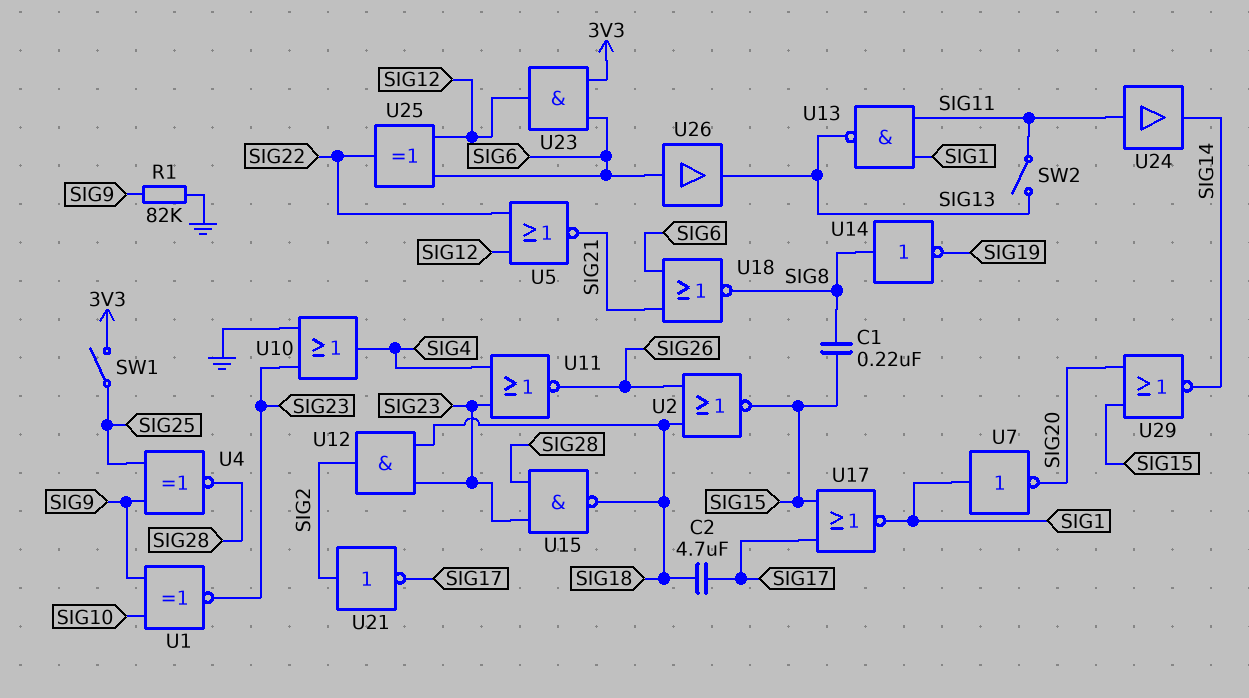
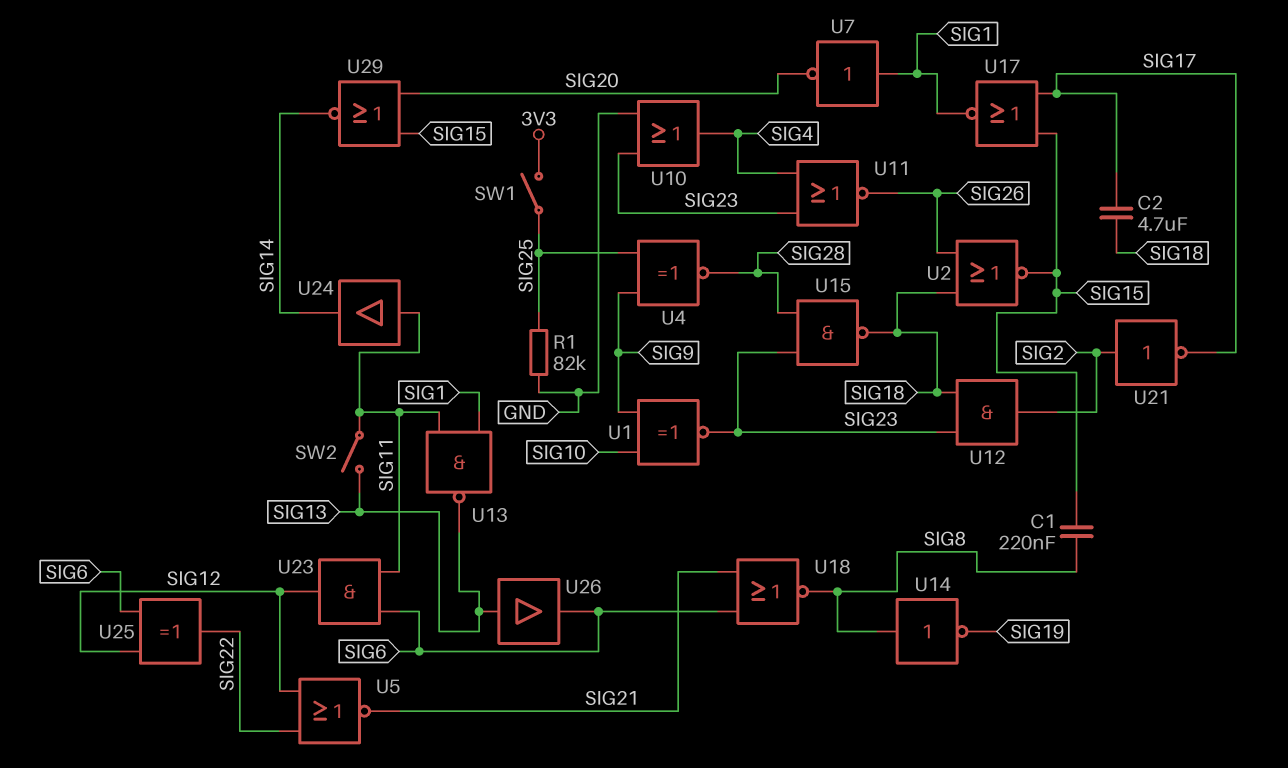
R1: 82k (GND, SIG9) -> 82k (GND, SIG25)
U23: AND (in 3V3, in SIG6, out SIG12) -> AND (in SIG6, in SIG11, out SIG12)
U26: buffer (in SIG6, out SIG13) -> buffer (in SIG13, out SIG6)

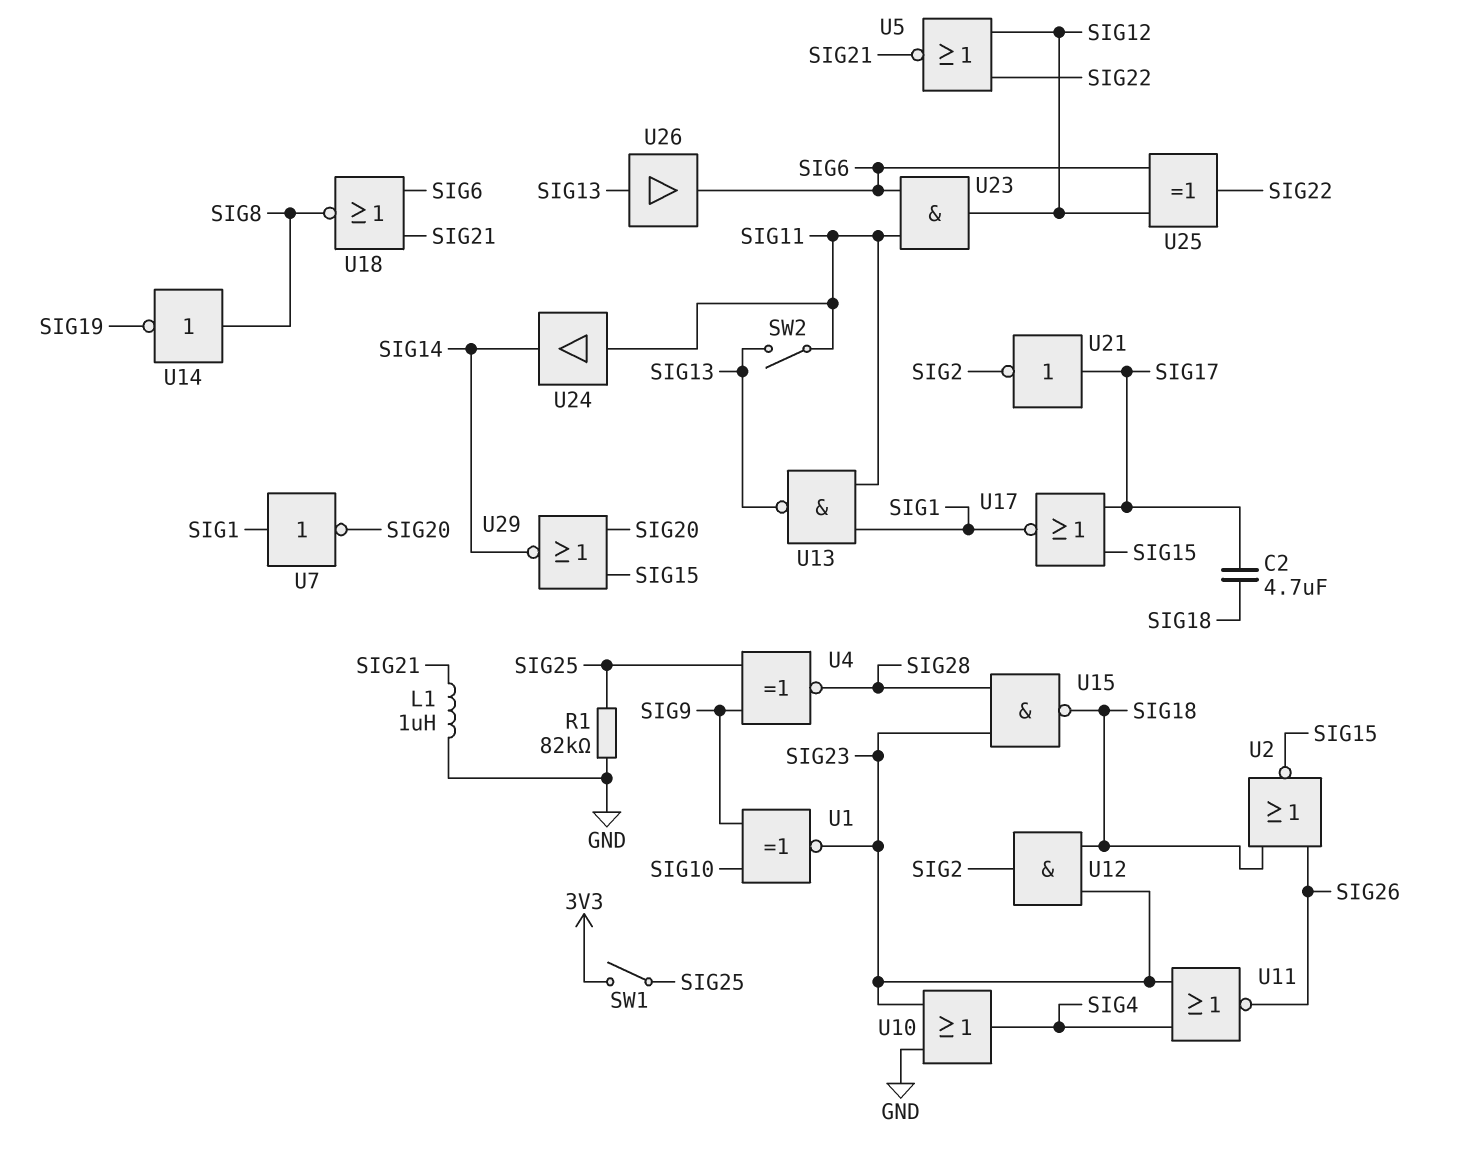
C1: 220nF (SIG8, SIG15) -> none
L1: none -> 1uH (GND, SIG21)
U21: NOT (in SIG2, out SIG17) -> NOT (in SIG17, out SIG2)

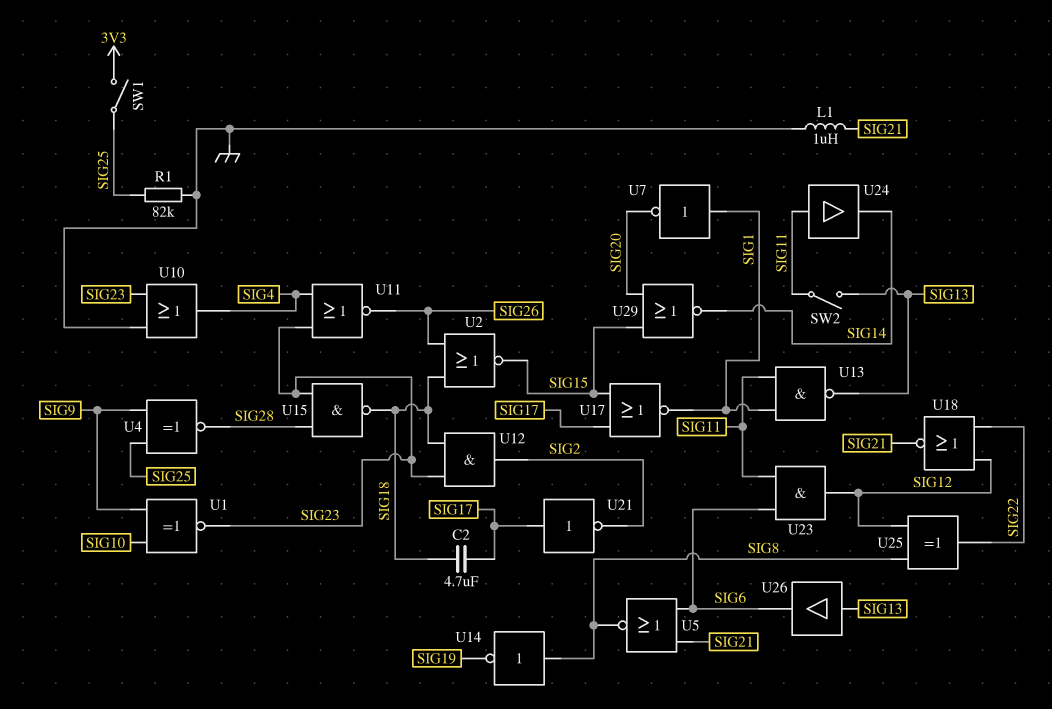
U5: NOR (in SIG12, in SIG22, out SIG21) -> NOR (in SIG6, in SIG21, out SIG8)
U18: NOR (in SIG6, in SIG21, out SIG8) -> NOR (in SIG12, in SIG22, out SIG21)
U25: XOR (in SIG6, in SIG12, out SIG22) -> XOR (in SIG8, in SIG12, out SIG22)

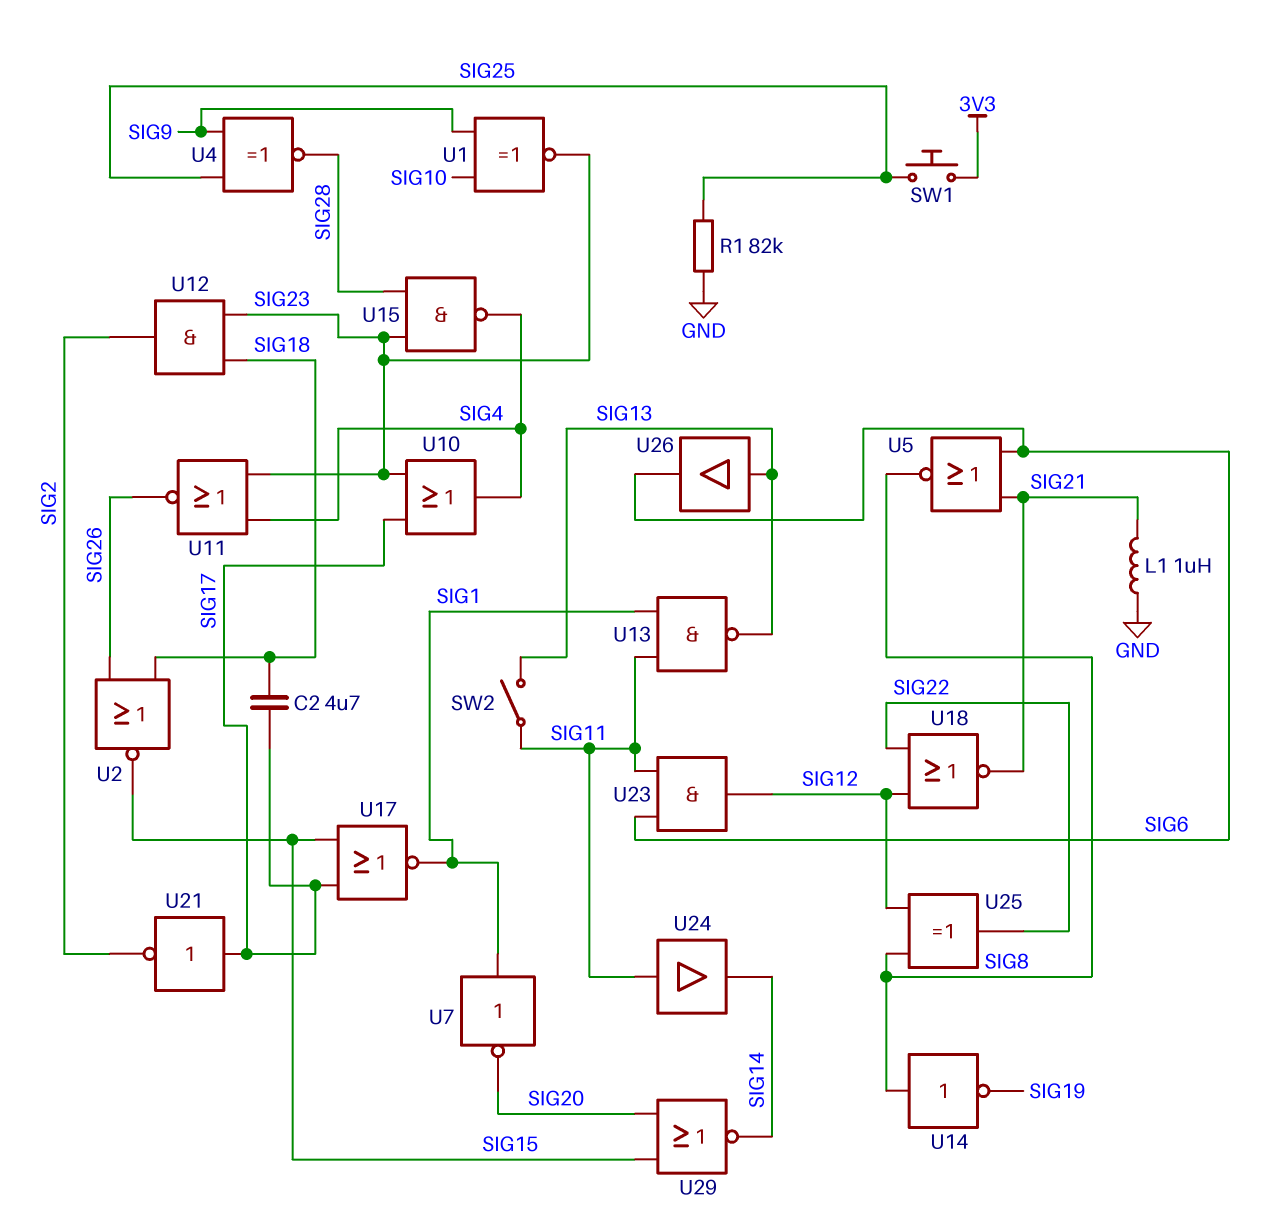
SW1: switch (3V3, SIG25) -> button (3V3, SIG25)
U10: OR (in GND, in SIG23, out SIG4) -> OR (in SIG17, in SIG23, out SIG4)
U15: NAND (in SIG23, in SIG28, out SIG18) -> NAND (in SIG23, in SIG28, out SIG4)

